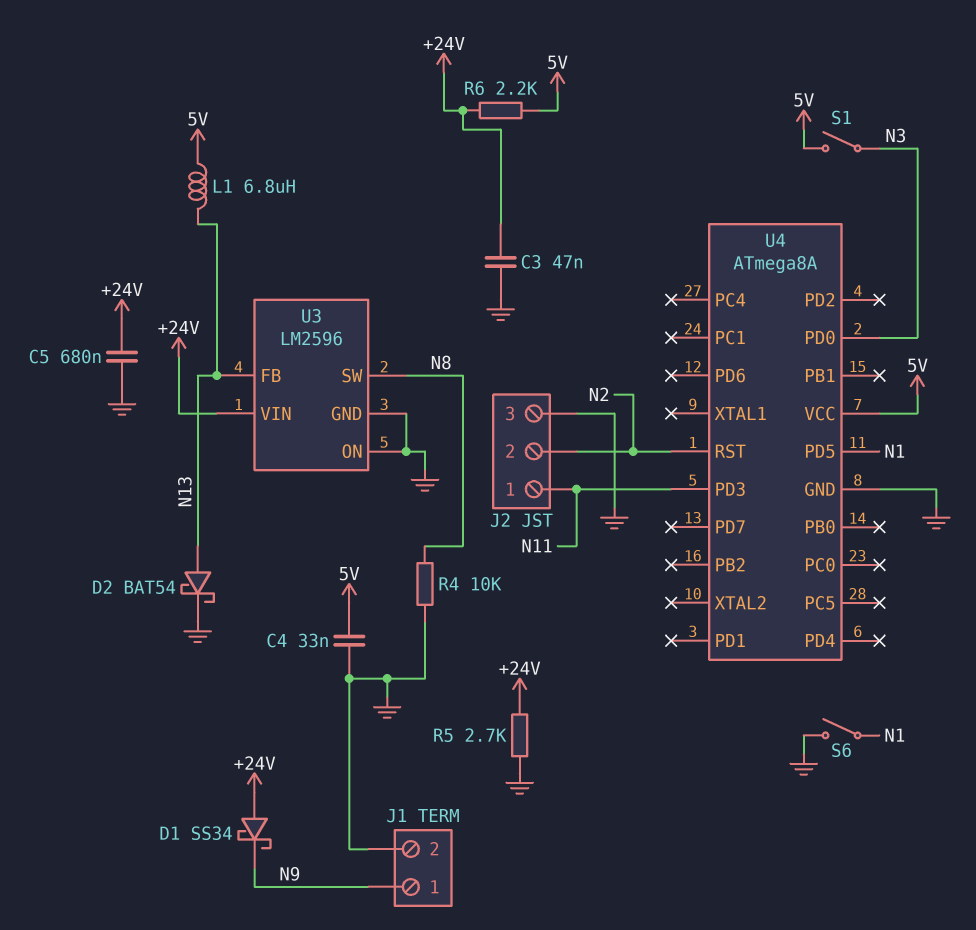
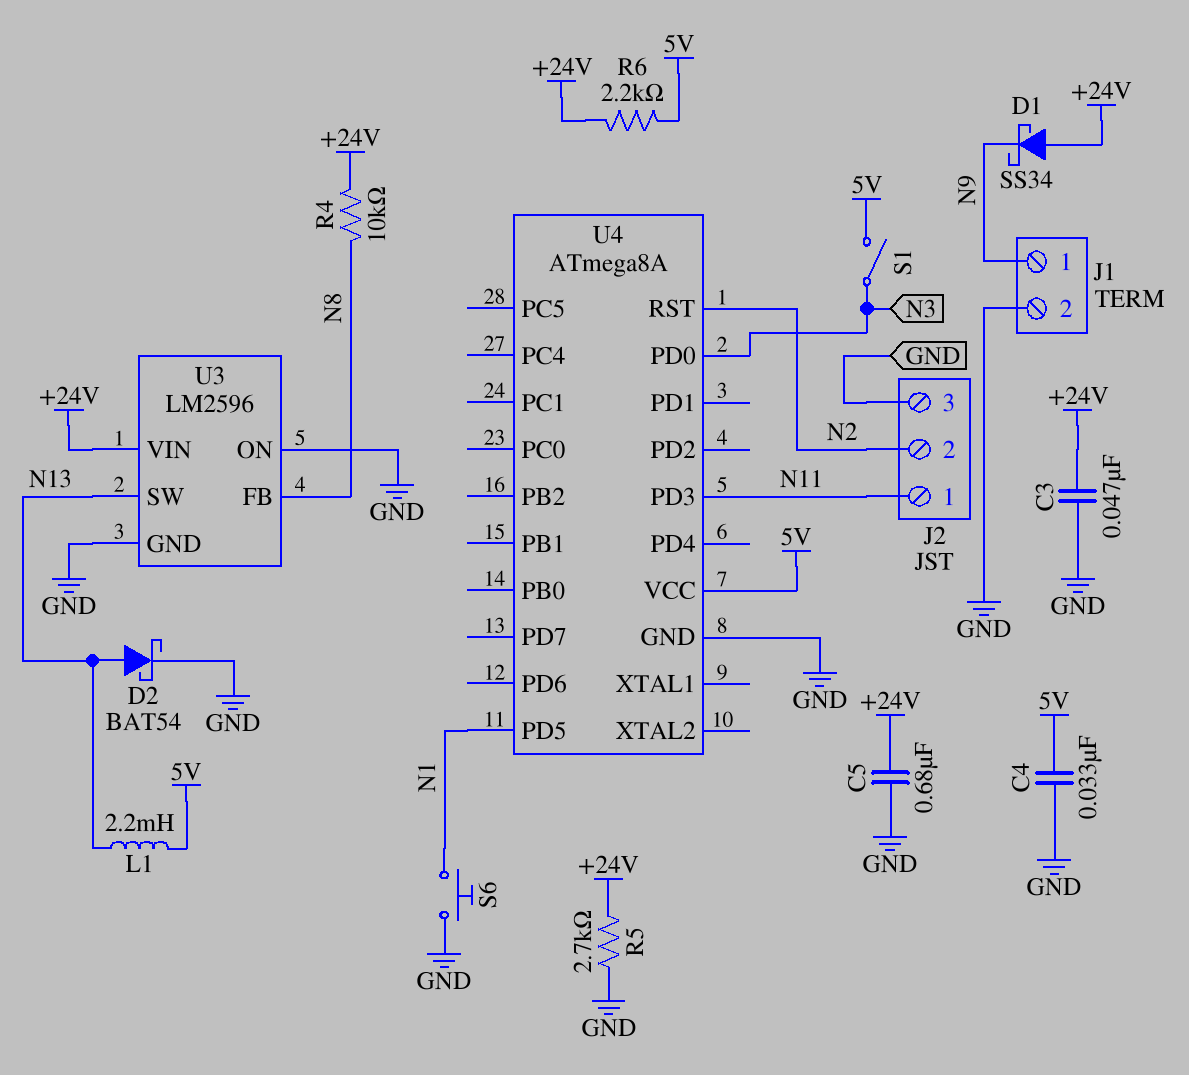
L1: 6.8uH (5V, N13) -> 2.2mH (5V, N13)
R4: 10k (GND, N8) -> 10k (+24V, N8)
S6: switch (GND, N1) -> button (GND, N1)
U3 pin FB: N13 -> N8
U3 pin SW: N8 -> N13

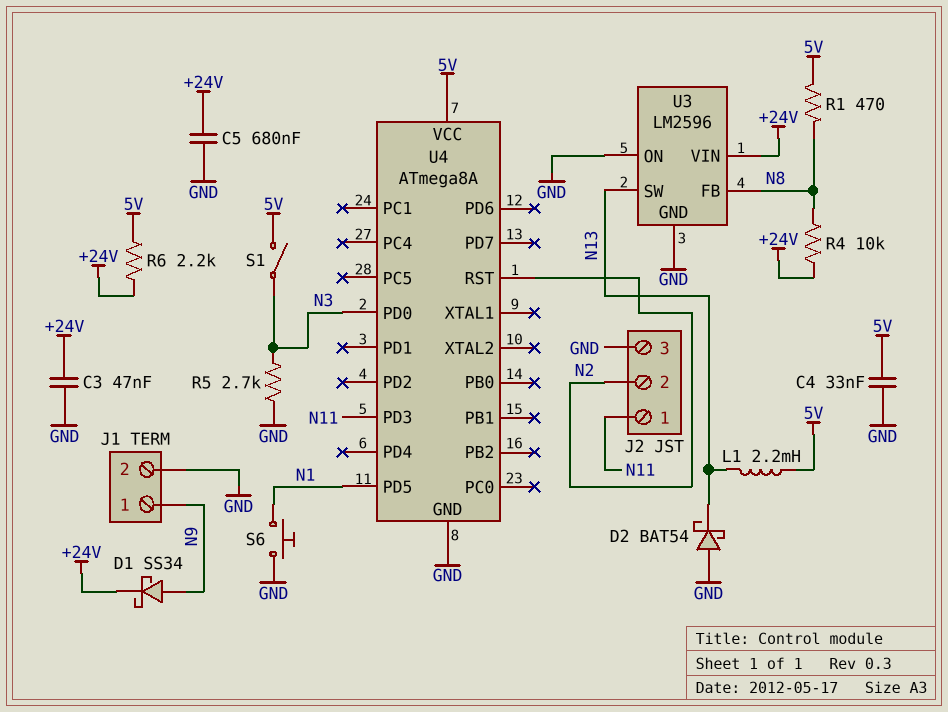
D1: schottky SS34 (A +24V, K N9) -> schottky SS34 (A N9, K +24V)
D2: schottky BAT54 (A N13, K GND) -> schottky BAT54 (A GND, K N13)
R1: none -> 470 (5V, N8)
R5: 2.7k (+24V, GND) -> 2.7k (GND, N3)

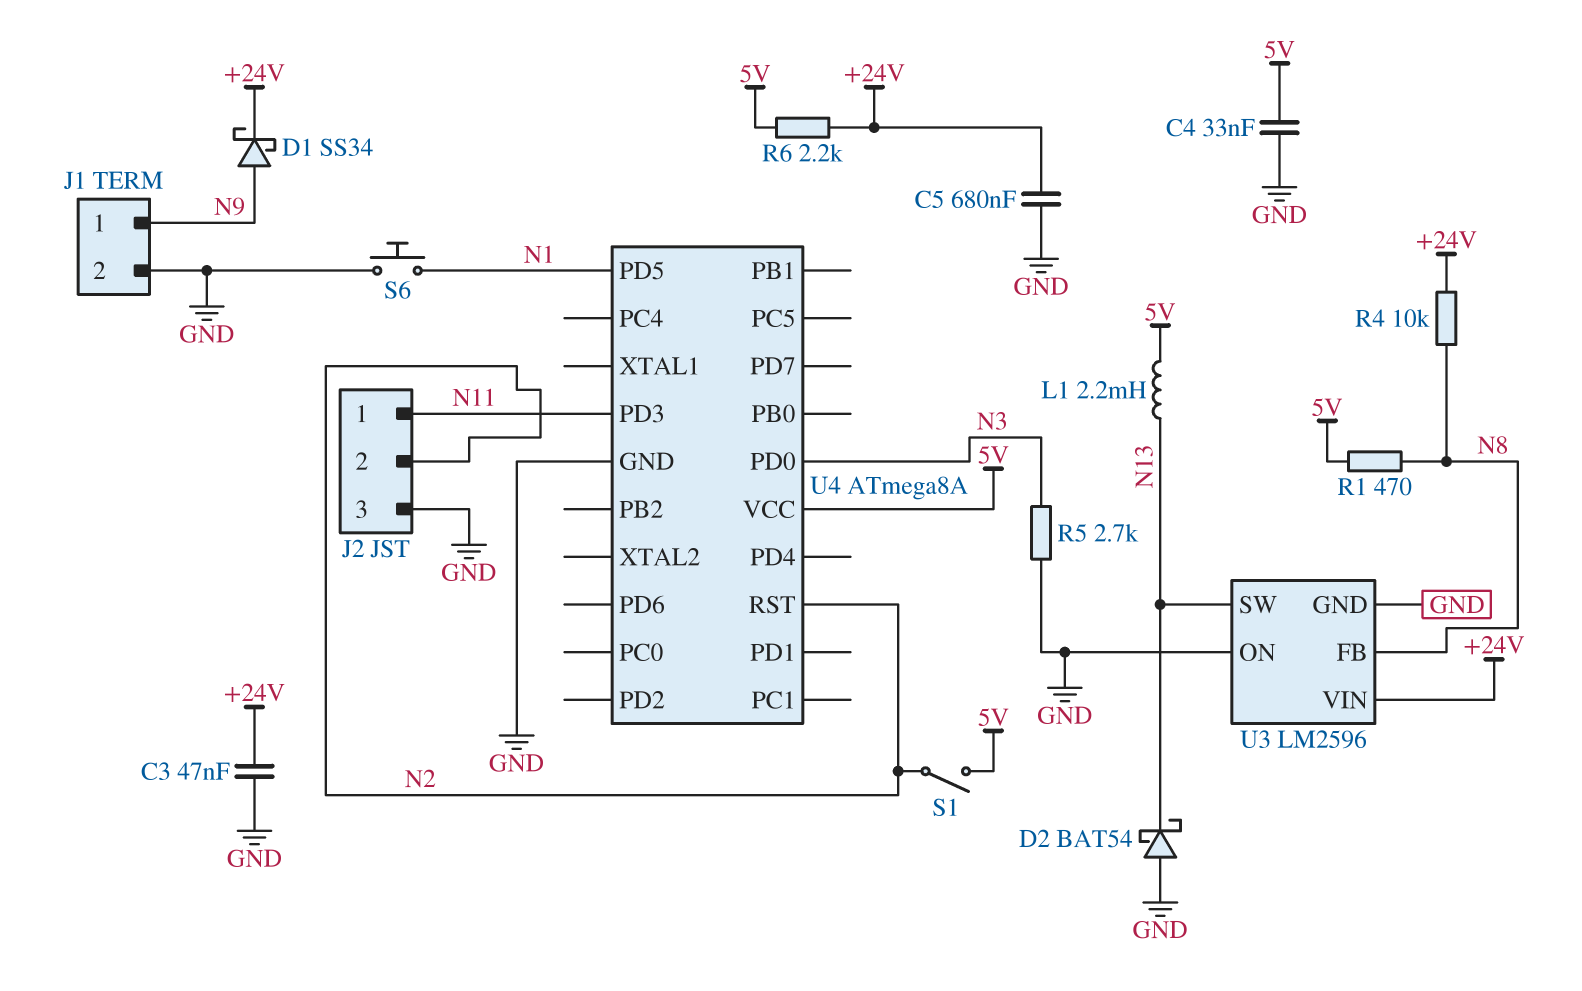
S1: switch (5V, N3) -> switch (5V, N2)

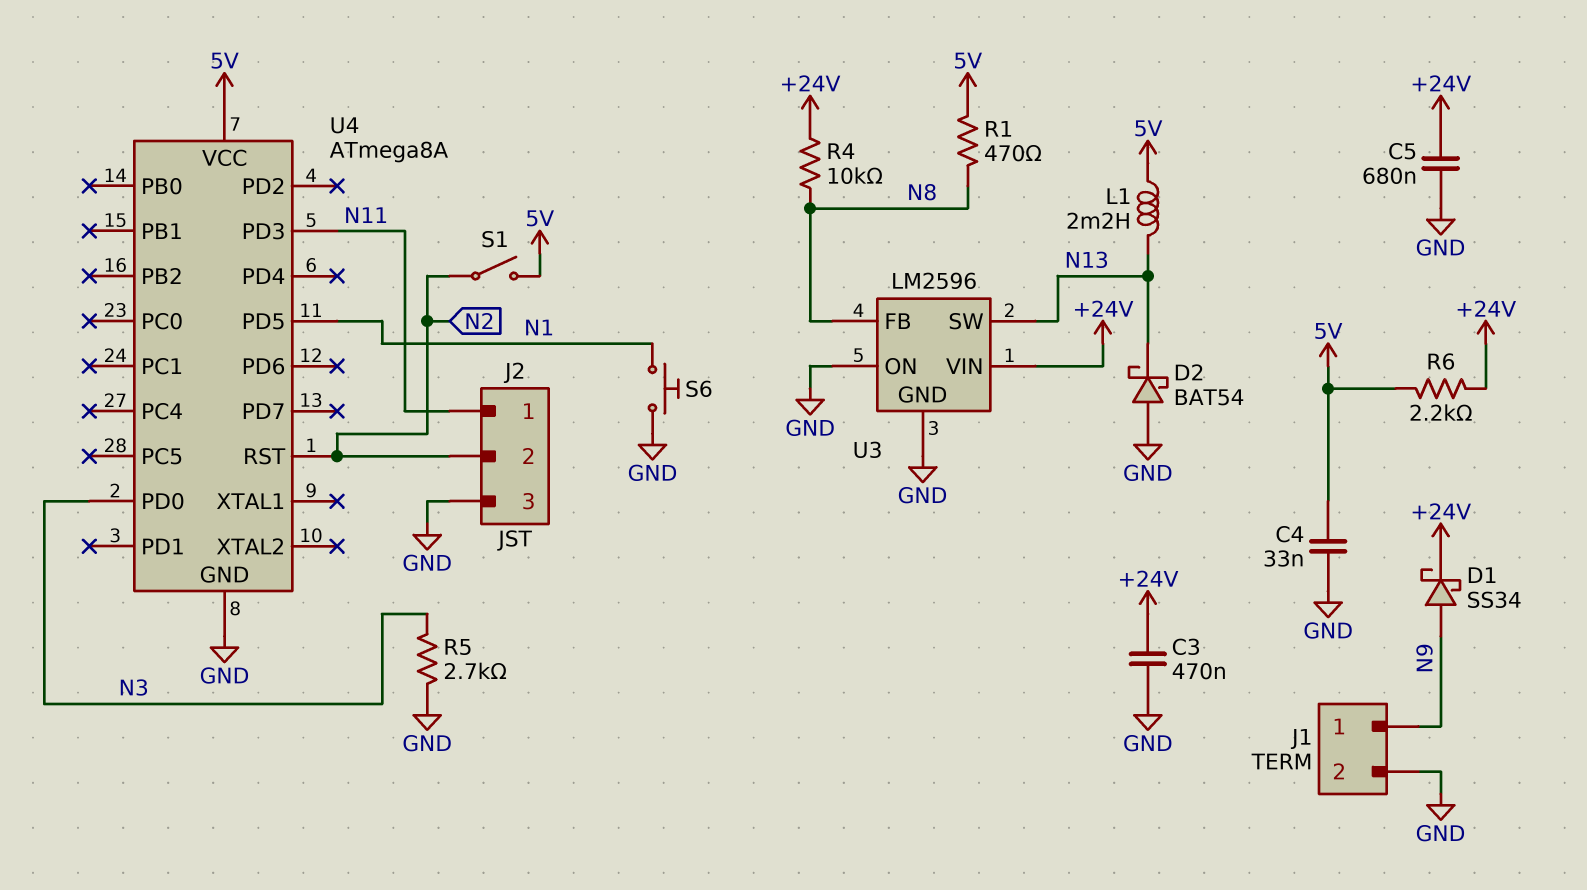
C3: 47nF (+24V, GND) -> 470nF (+24V, GND)

